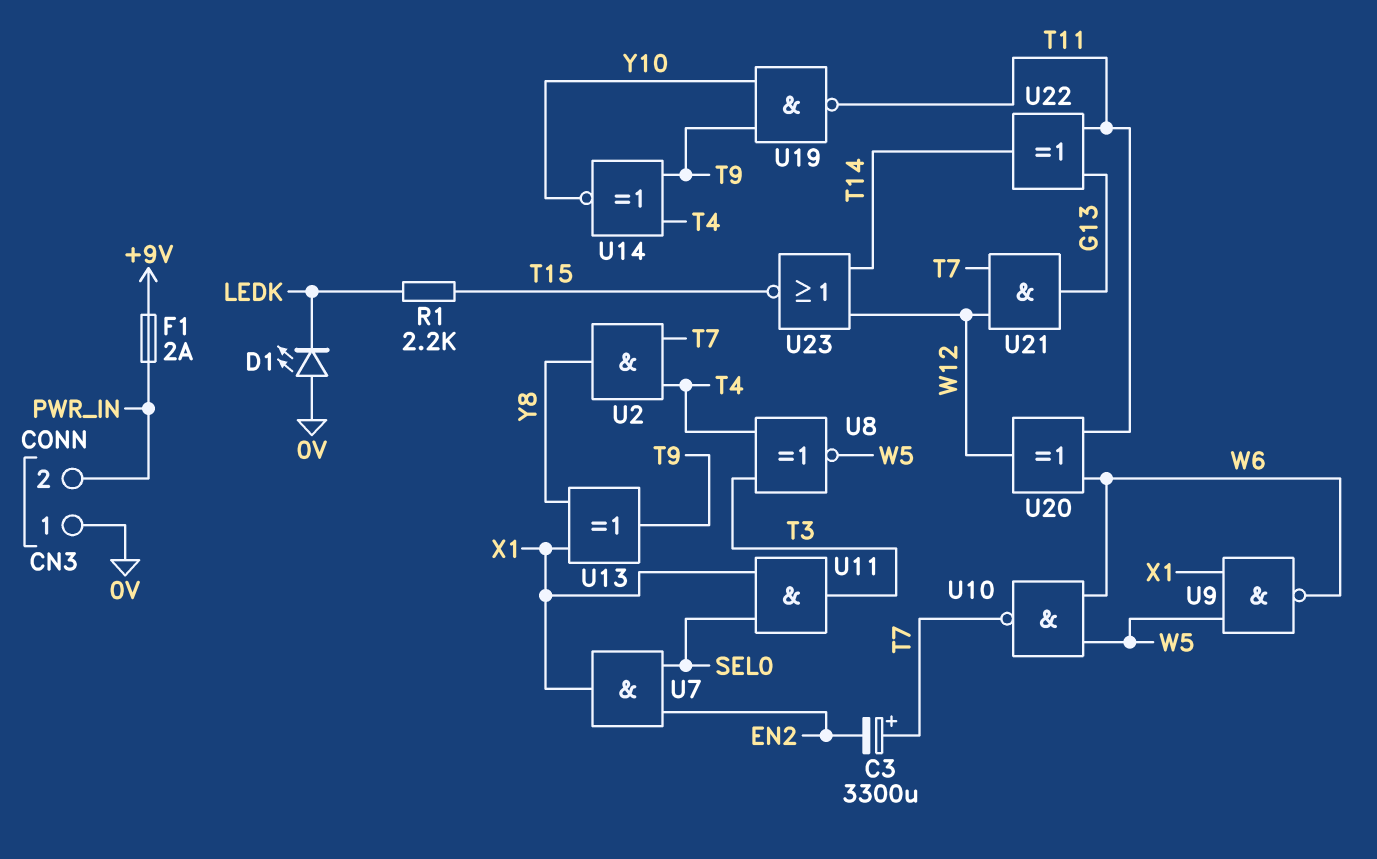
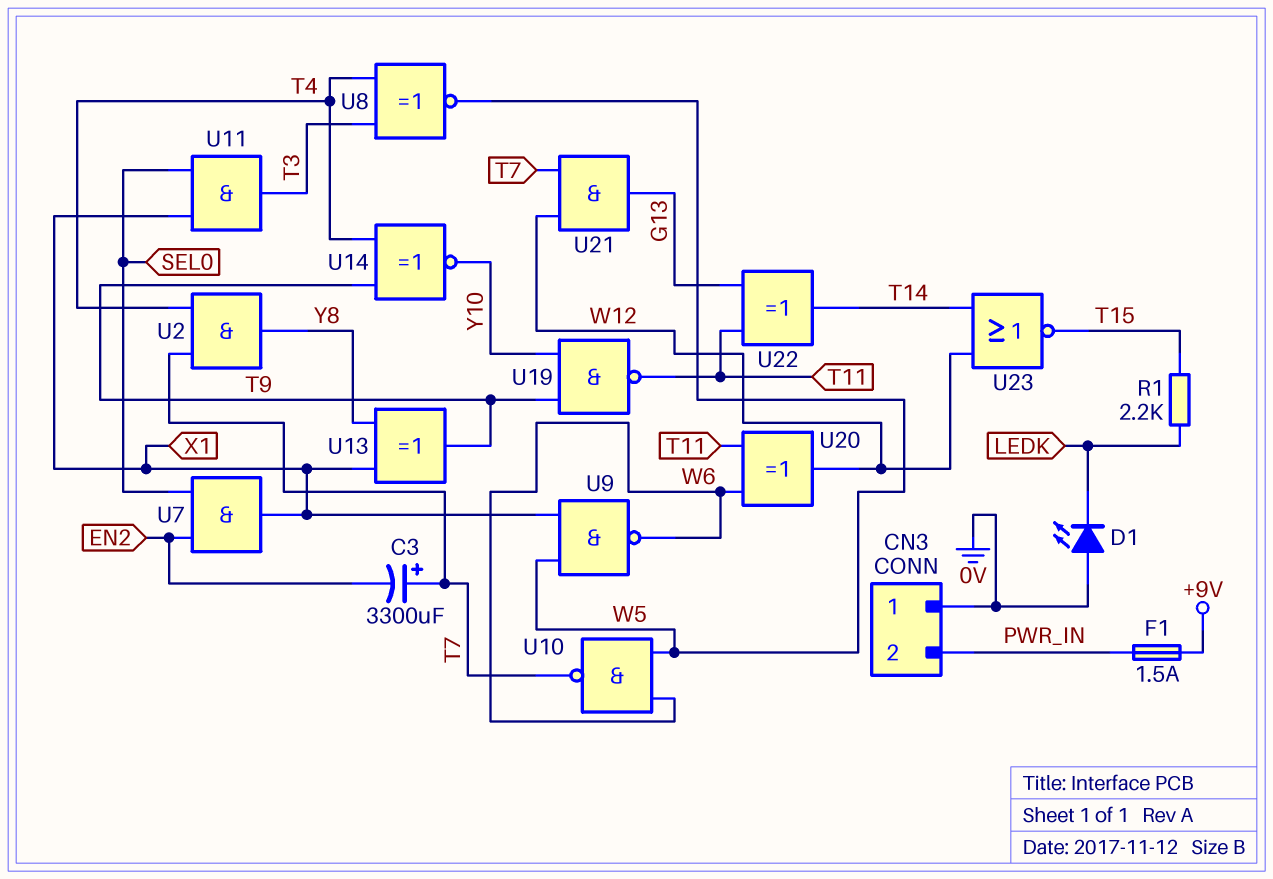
F1: 2A (+9V, PWR_IN) -> 1.5A (+9V, PWR_IN)

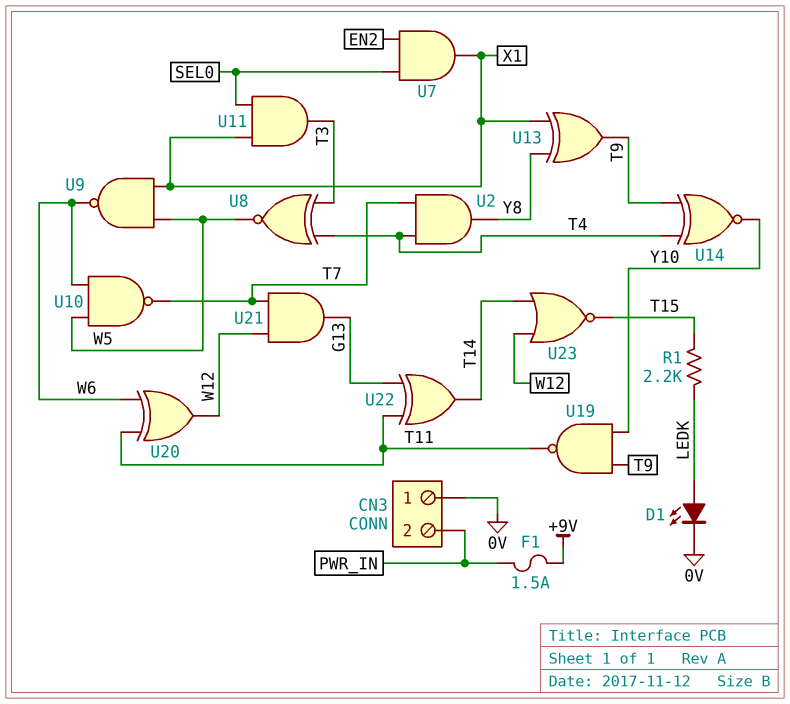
C3: 3300uF (plus T7, minus EN2) -> none
D1: LED (A 0V, K LEDK) -> LED (A LEDK, K 0V)

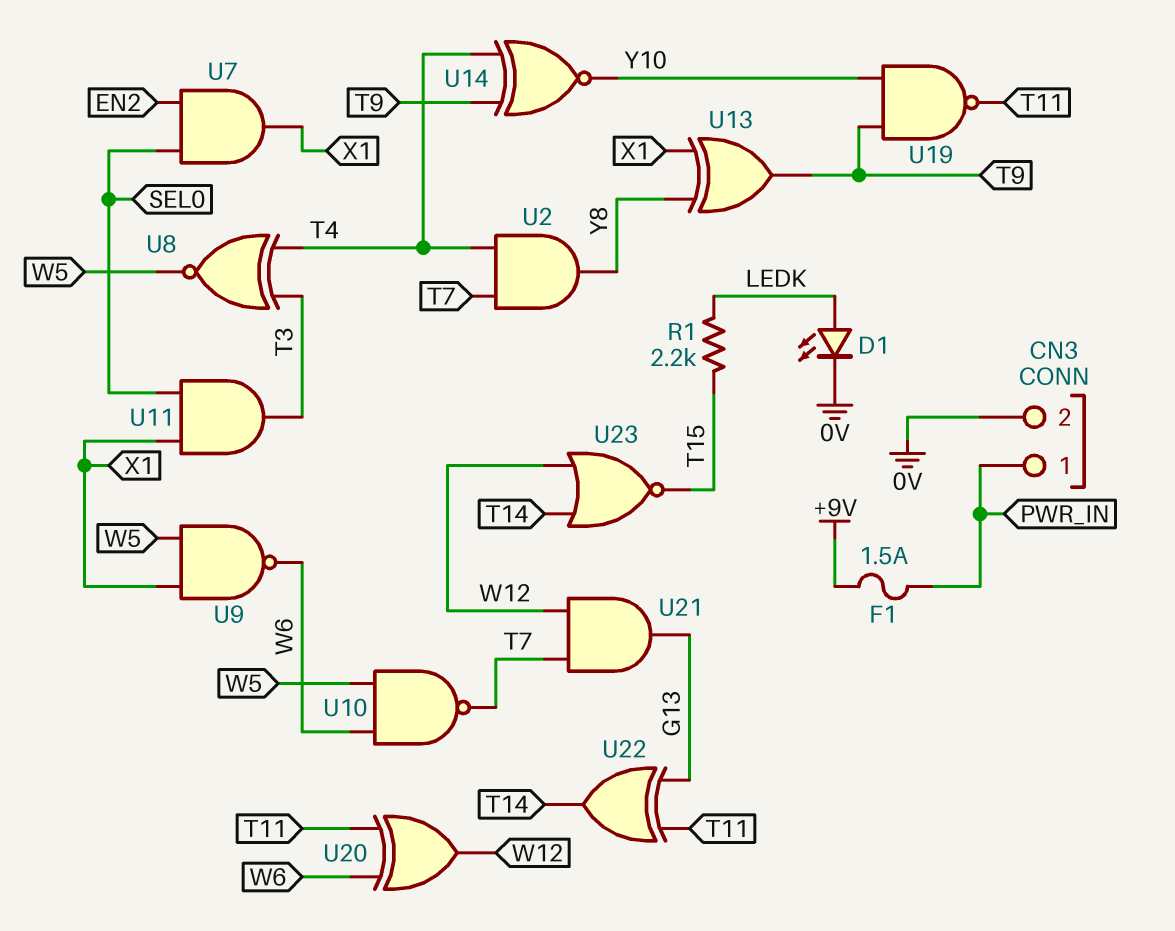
CN3 pin 1: 0V -> PWR_IN
CN3 pin 2: PWR_IN -> 0V

